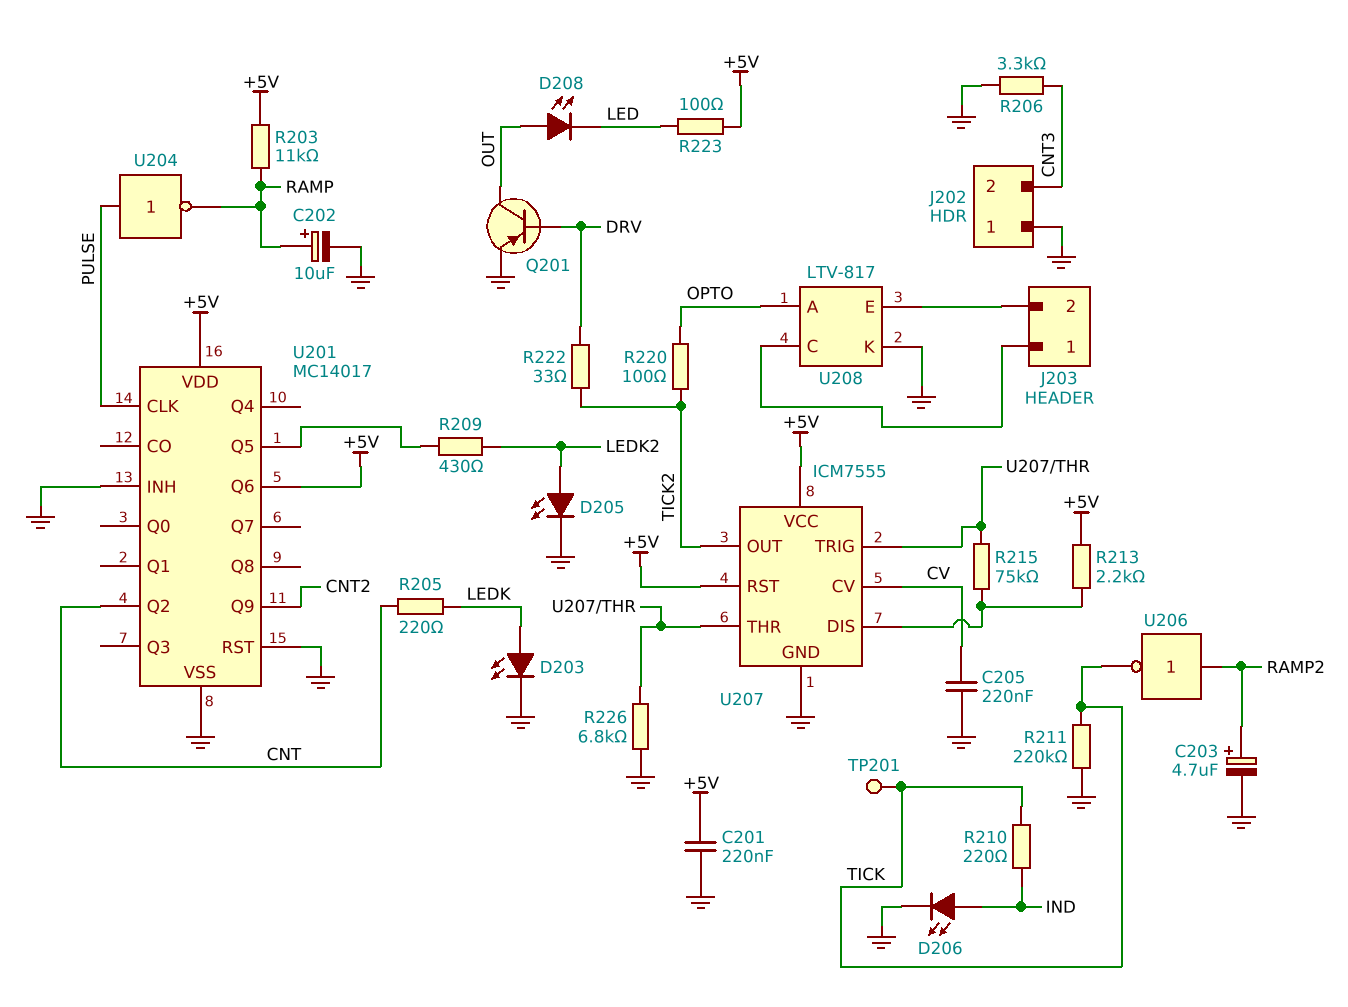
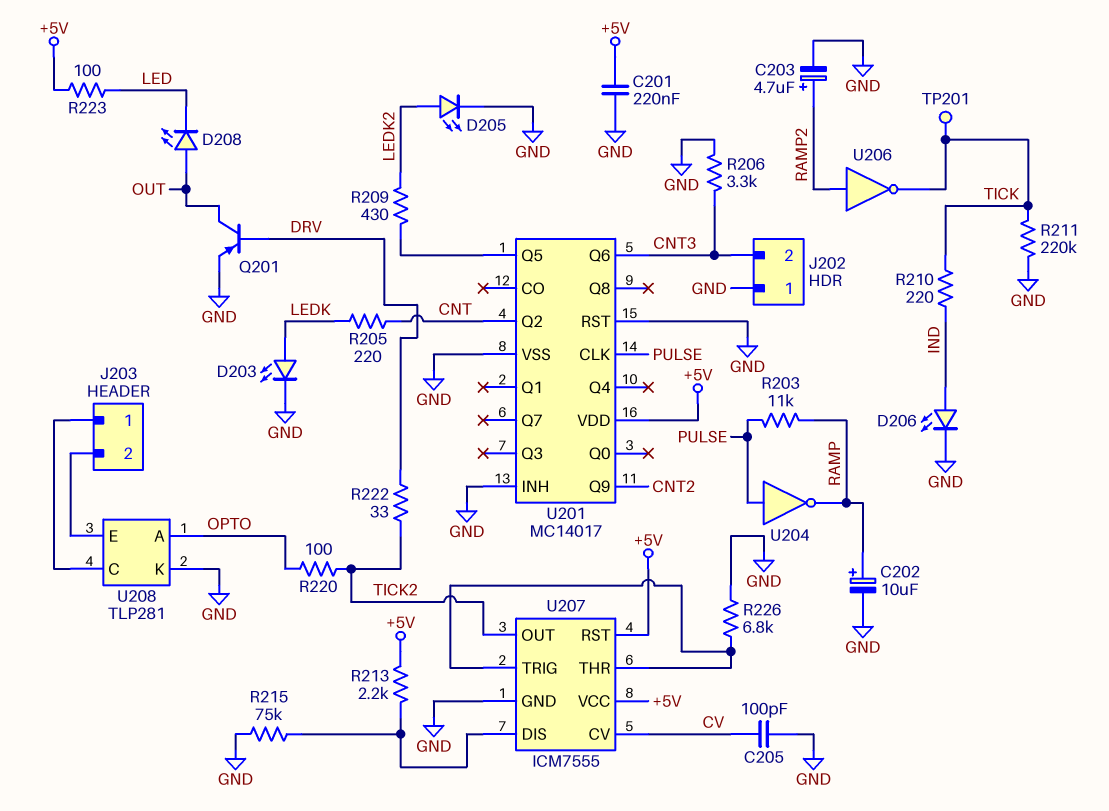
C205: 220nF (CV, GND) -> 100pF (CV, GND)
R203: 11k (+5V, RAMP) -> 11k (PULSE, RAMP)
R215: 75k (U207/DIS, U207/THR) -> 75k (GND, U207/DIS)
U201 pin Q6: +5V -> CNT3
U208: LTV-817 -> TLP281

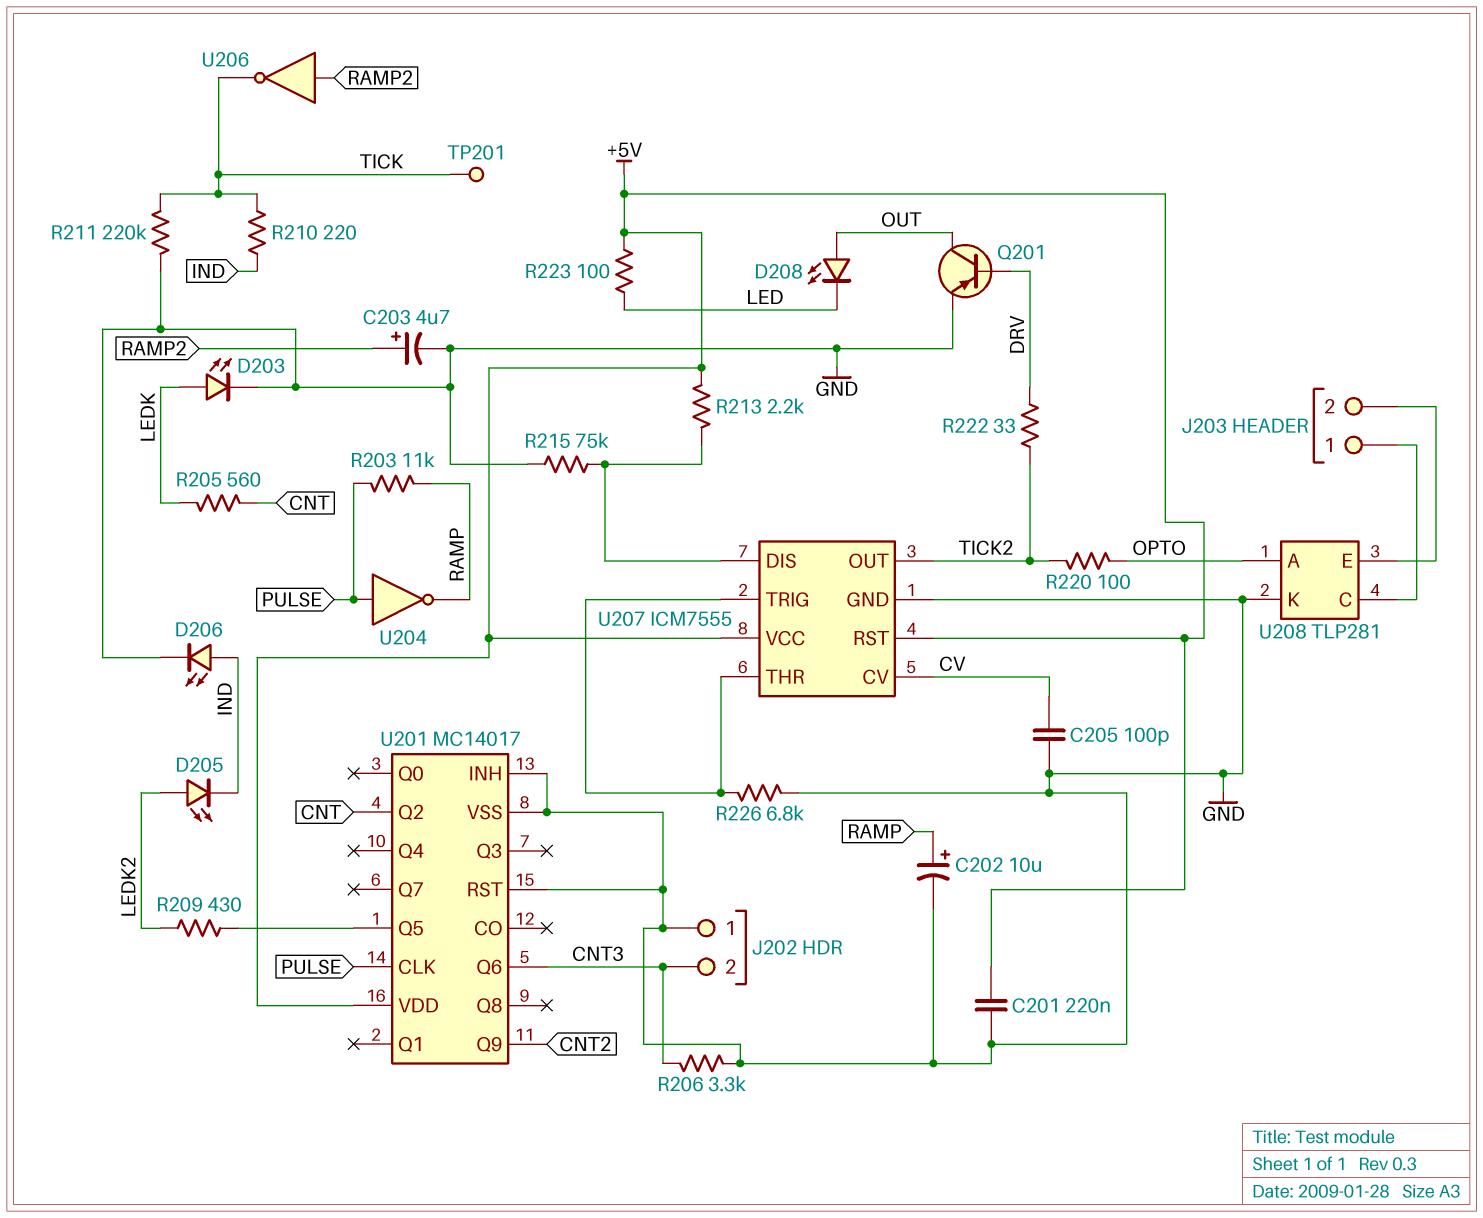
D205: LED (A LEDK2, K GND) -> LED (A LEDK2, K IND)
R205: 220 (CNT, LEDK) -> 560 (CNT, LEDK)

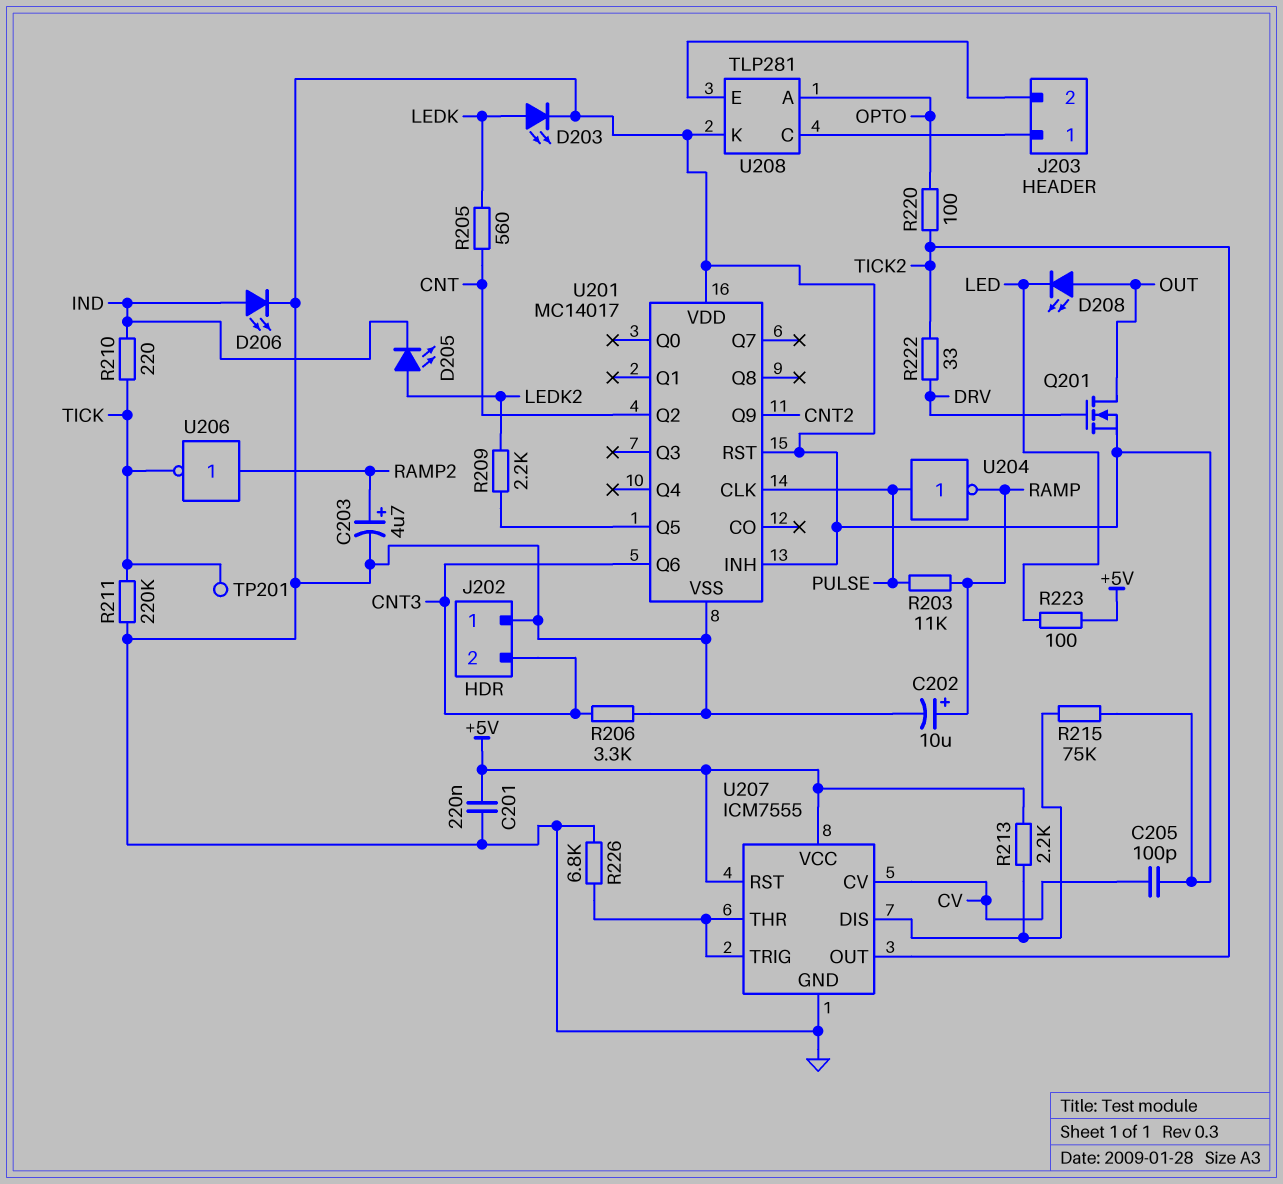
Q201: PNP (B DRV, C OUT, E GND) -> NMOS (G DRV, D OUT, S GND)
R209: 430 (LEDK2, U201/Q5) -> 2.2k (LEDK2, U201/Q5)
U201 pin VDD: +5V -> GND

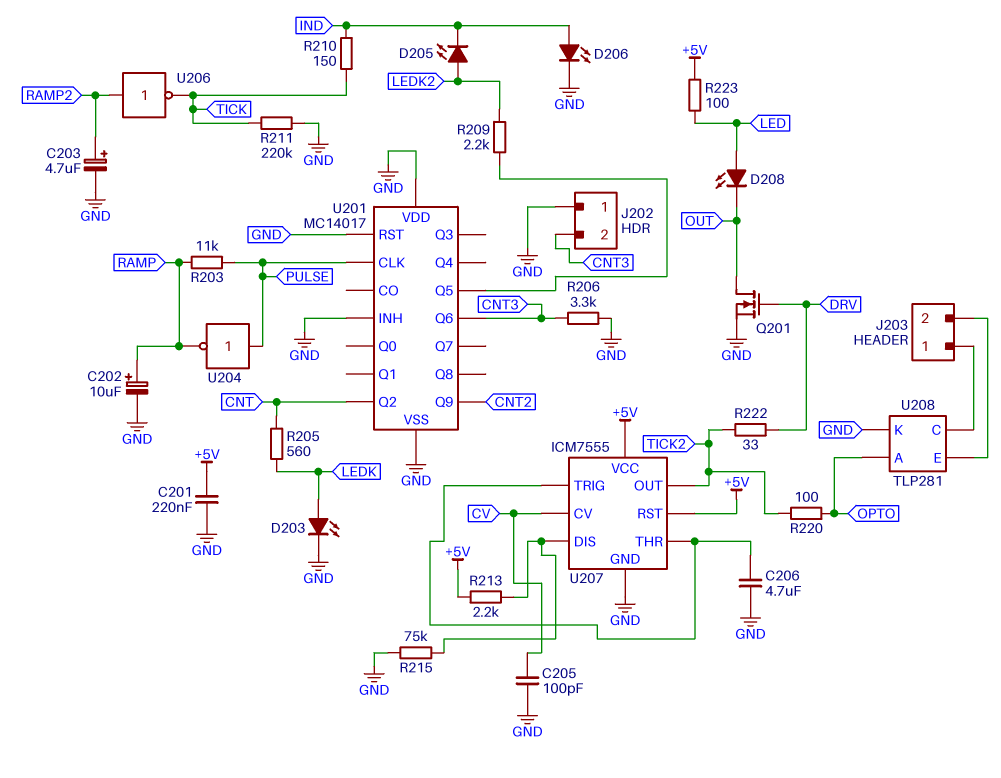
C206: none -> 4.7uF (GND, U207/THR)
D208: LED (A OUT, K LED) -> LED (A LED, K OUT)
R210: 220 (IND, TICK) -> 150 (IND, TICK)
R226: 6.8k (GND, U207/THR) -> none
TP201: test point (TICK) -> none

